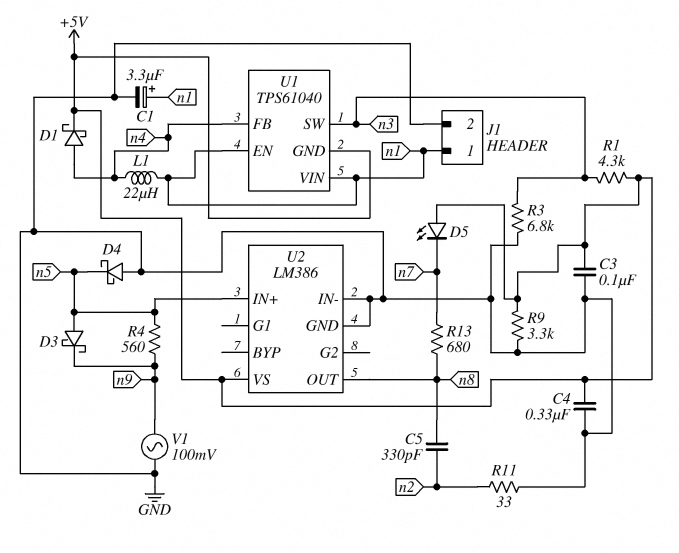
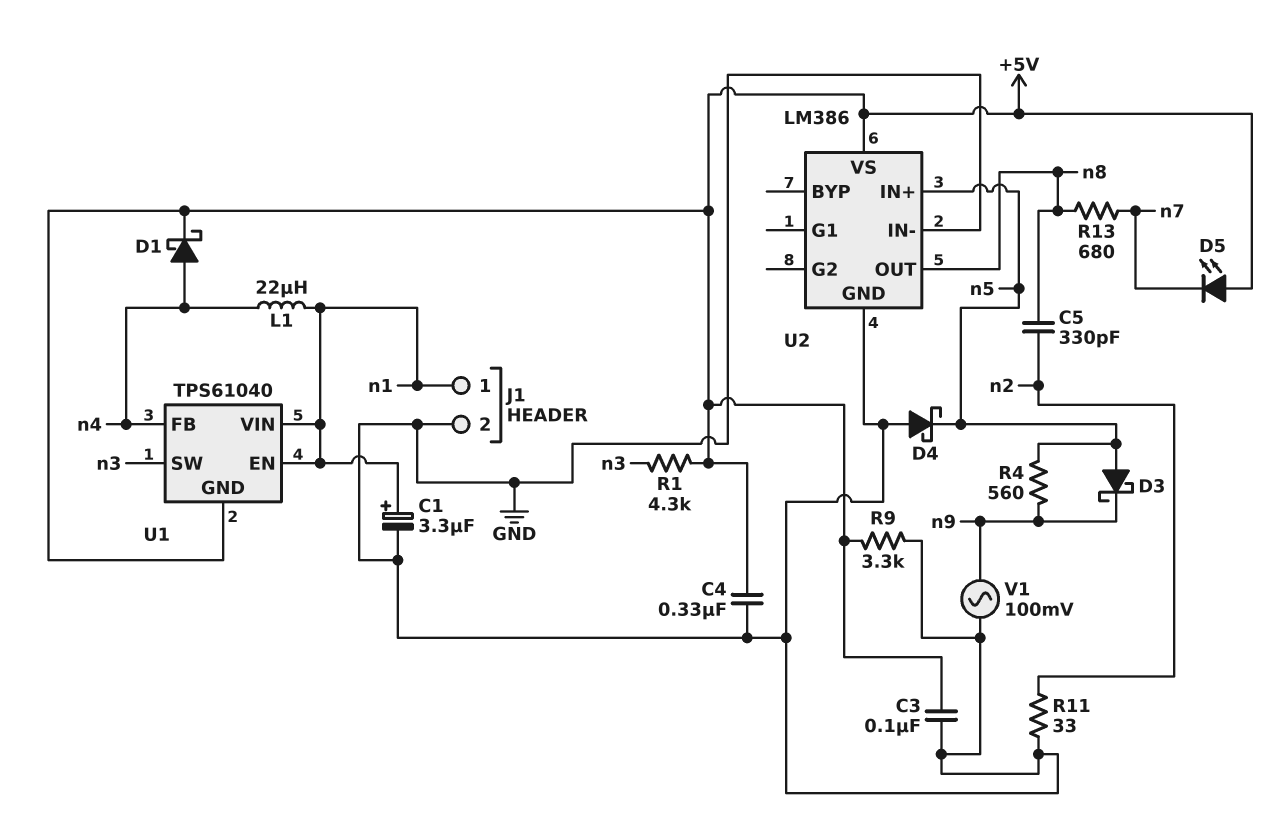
R3: 6.8k (GND, n3) -> none

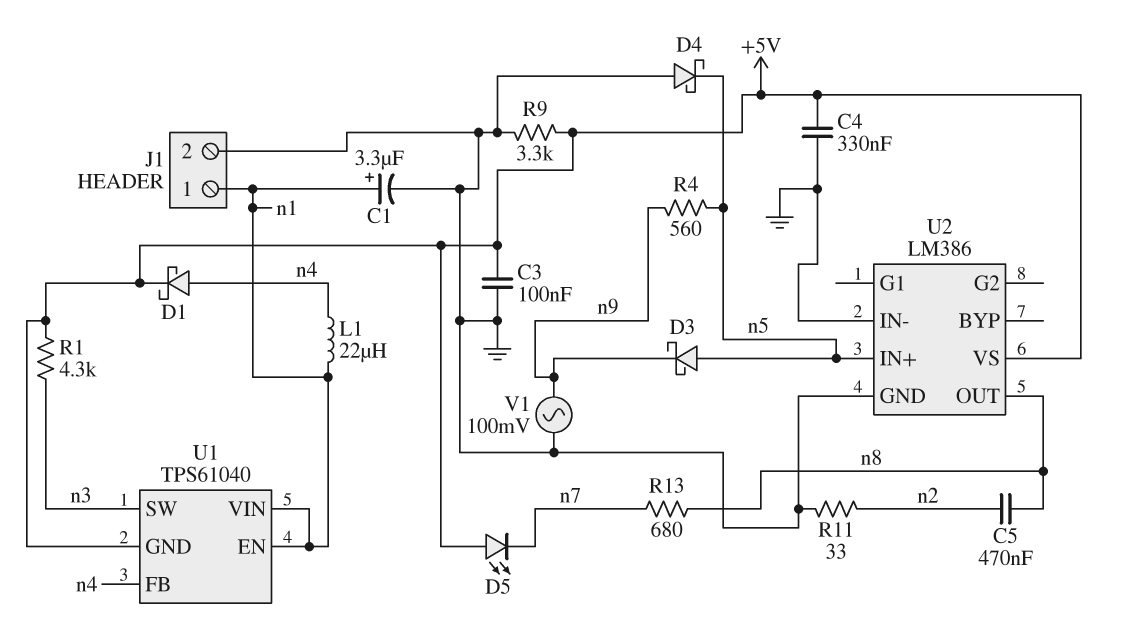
C5: 330pF (n2, n8) -> 470nF (n2, n8)

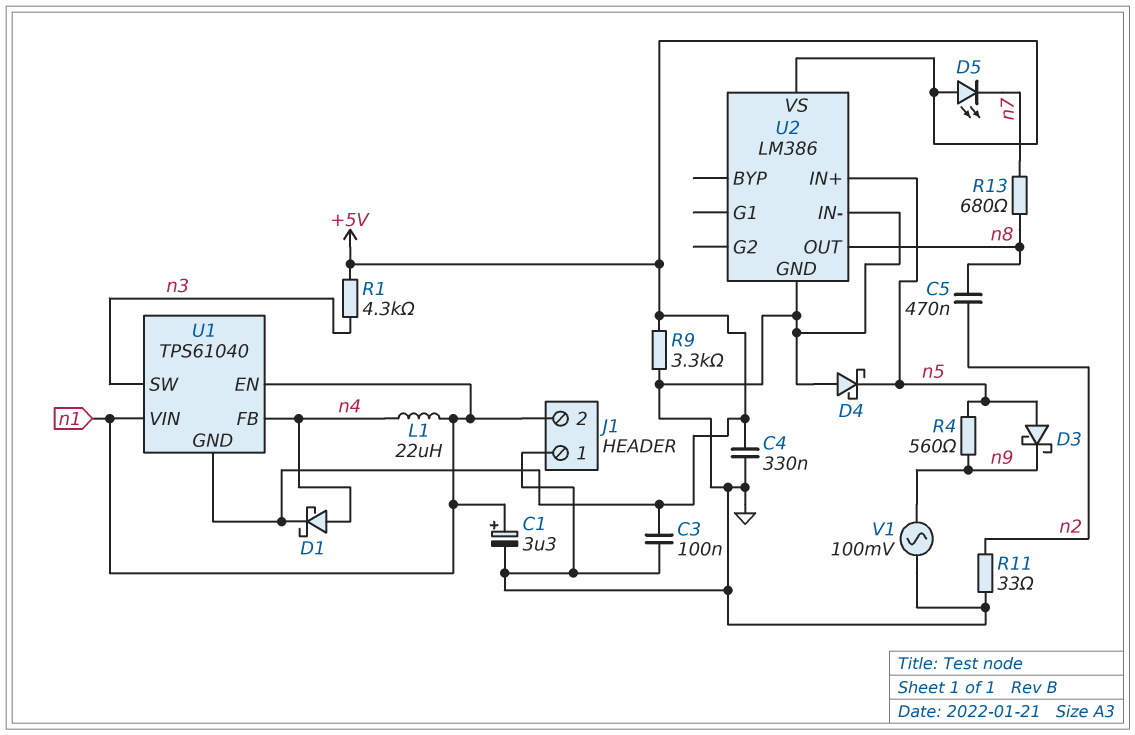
J1 pin 1: n1 -> GND
J1 pin 2: GND -> n1

